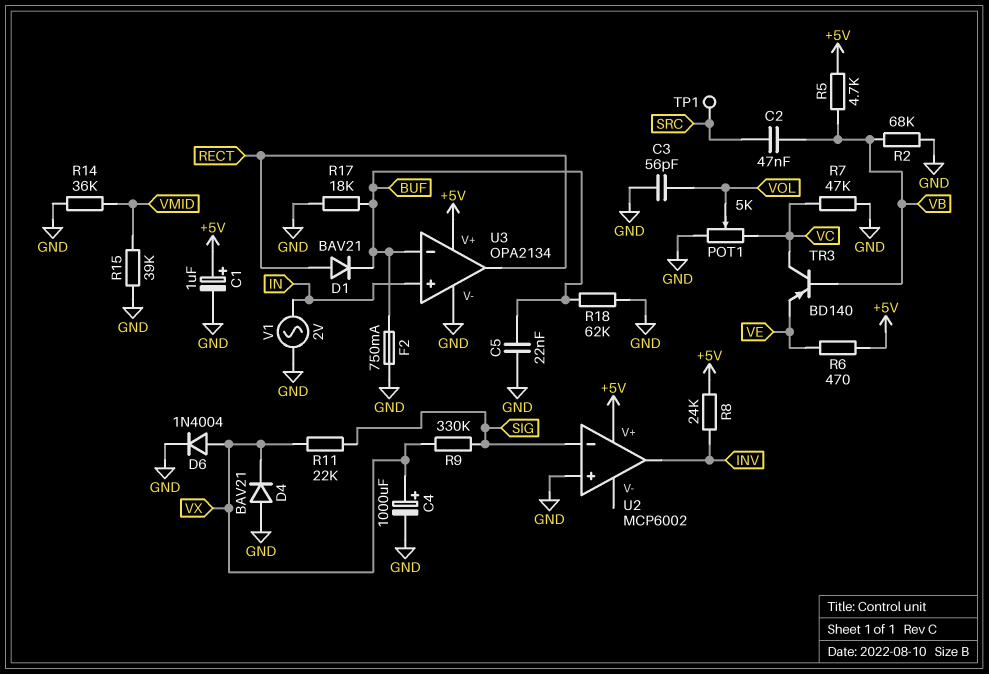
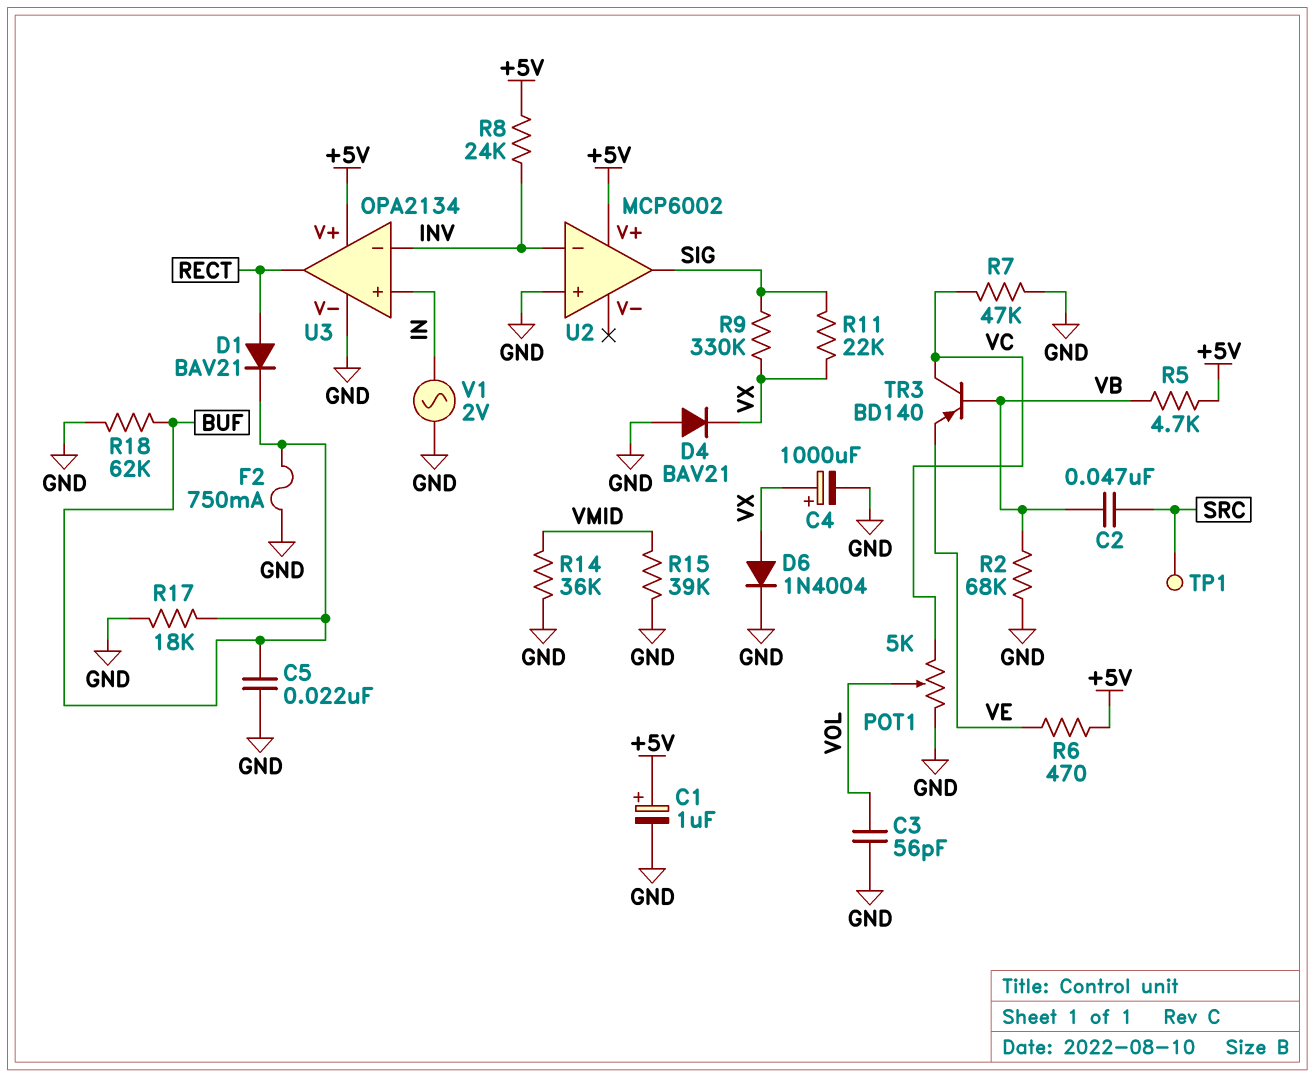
U2 pin in-: SIG -> INV
U2 pin out: INV -> SIG
U3 pin in-: BUF -> INV

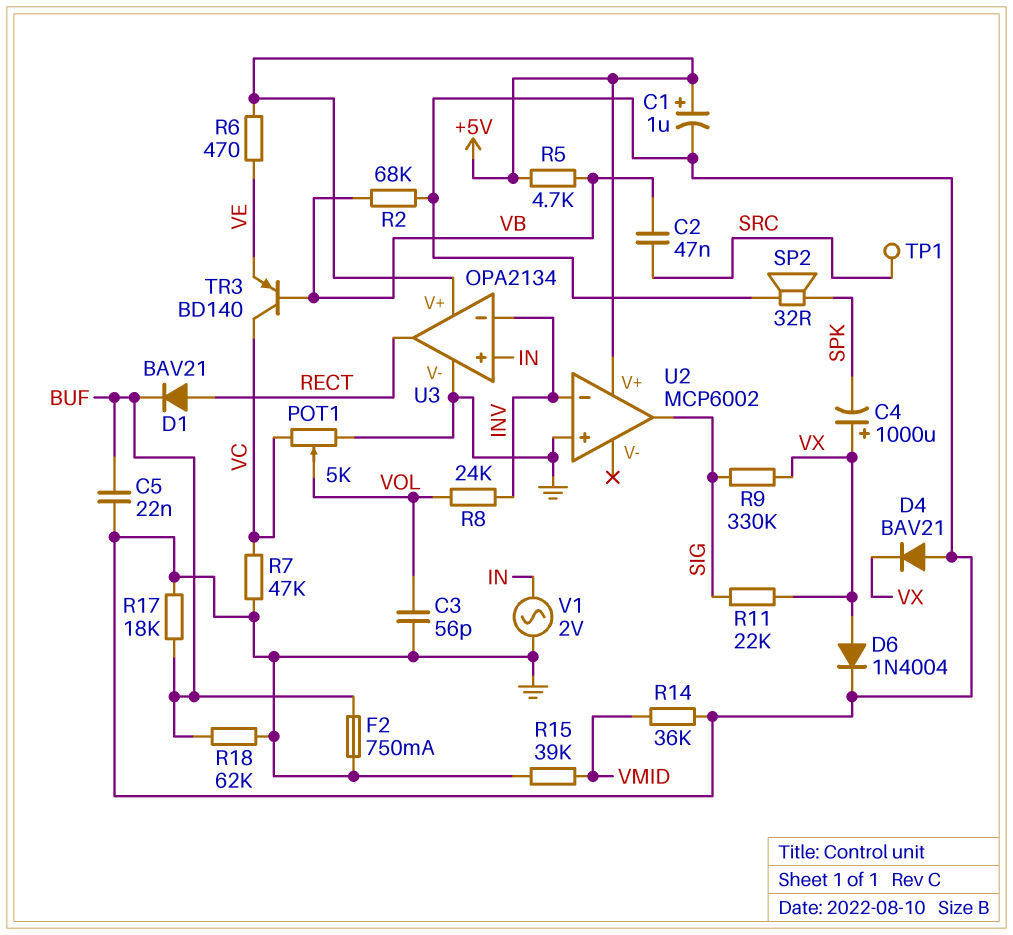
C4: 1000uF (plus VX, minus GND) -> 1000uF (plus VX, minus SPK)
R8: 24k (+5V, INV) -> 24k (INV, VOL)
SP2: none -> speaker 32R (GND, SPK)

